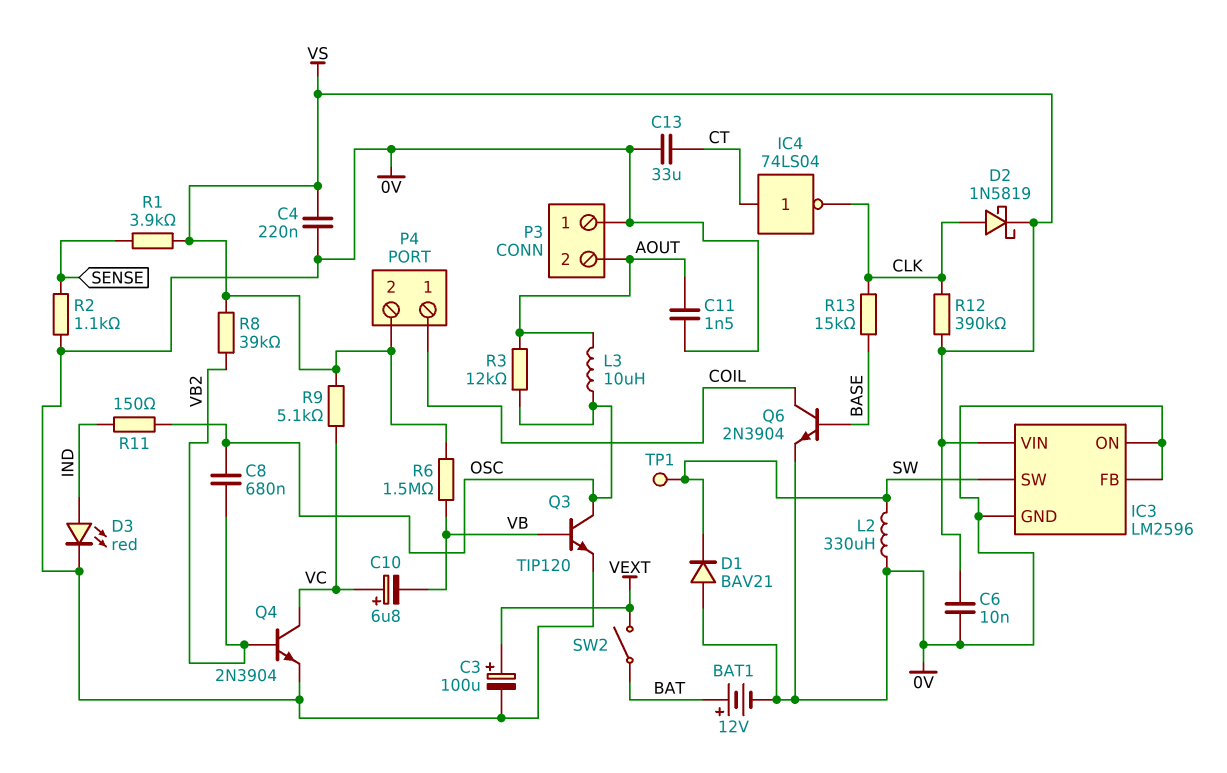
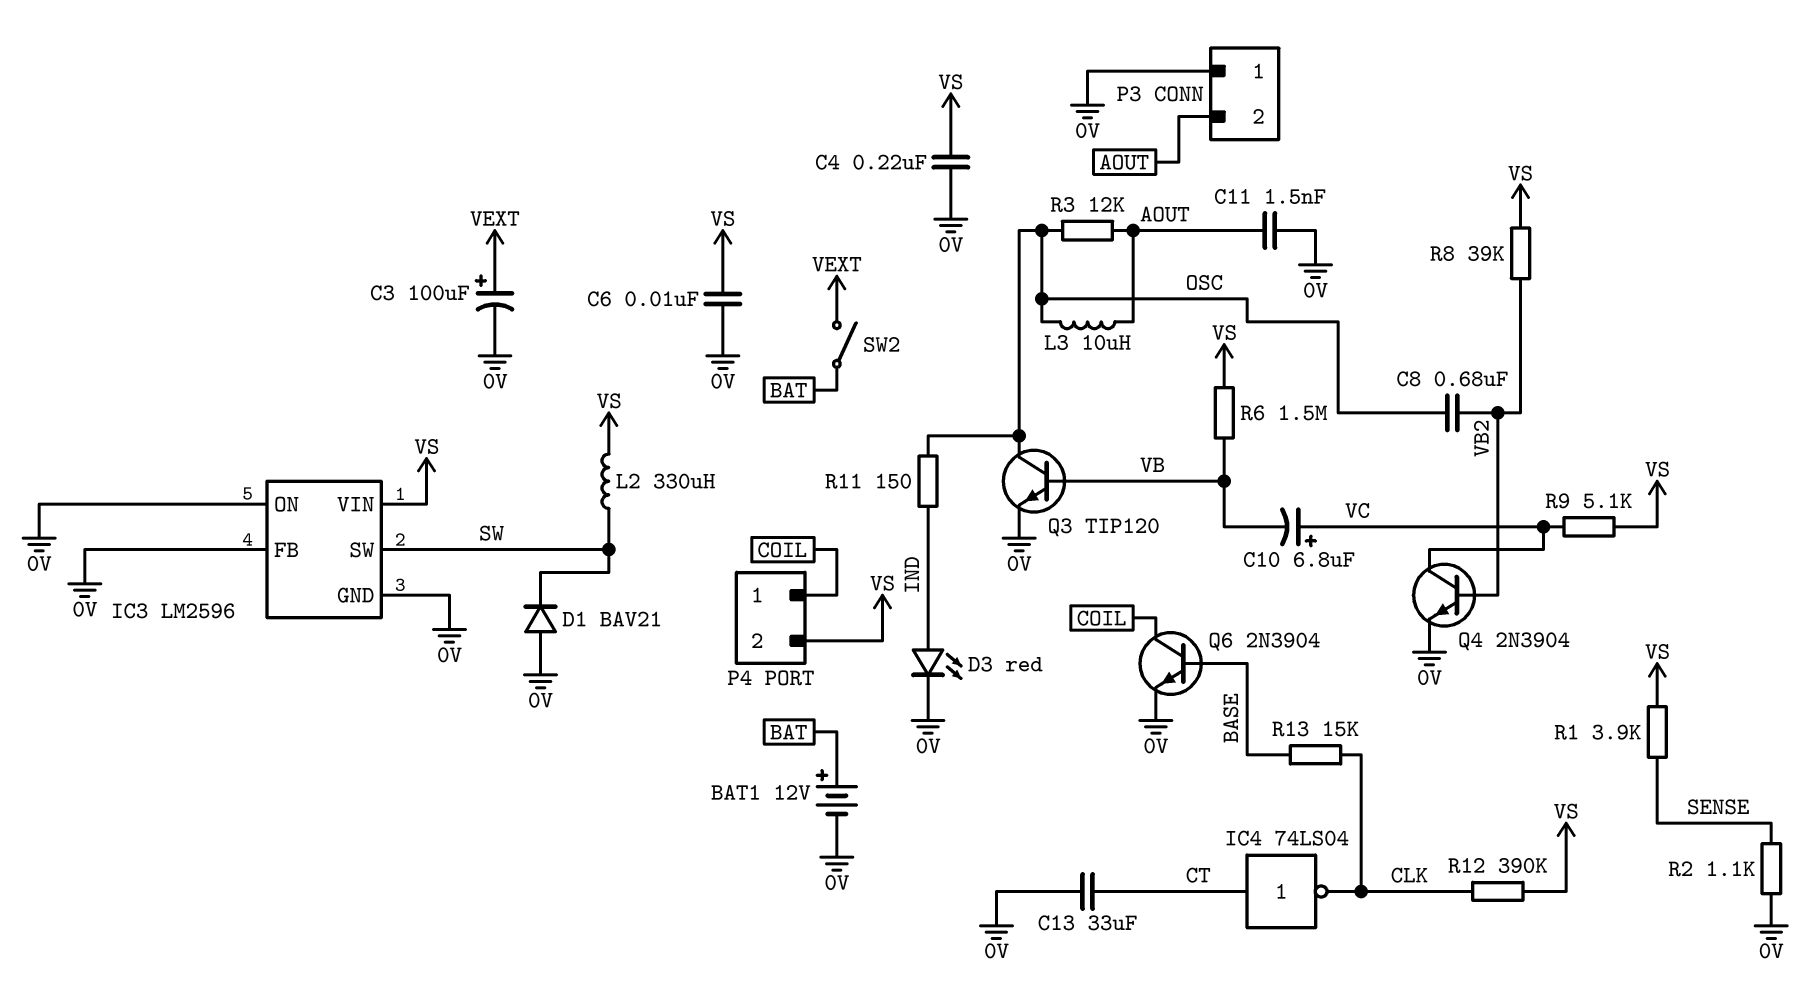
D2: schottky 1N5819 (A CLK, K VS) -> none
L2: 330uH (0V, SW) -> 330uH (SW, VS)
TP1: test point (SW) -> none

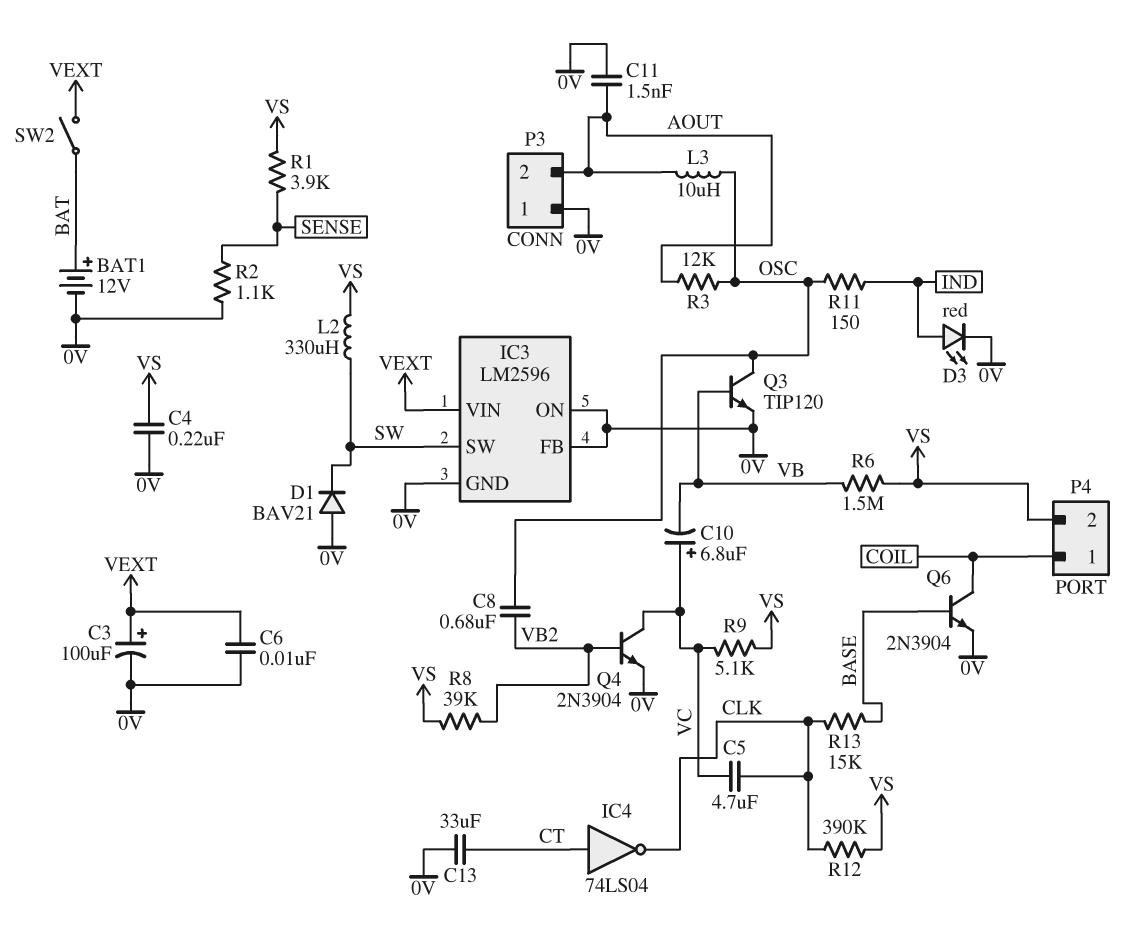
C5: none -> 4.7uF (CLK, VC)
C6: 10nF (0V, VS) -> 10nF (0V, VEXT)
IC3 pin VIN: VS -> VEXT

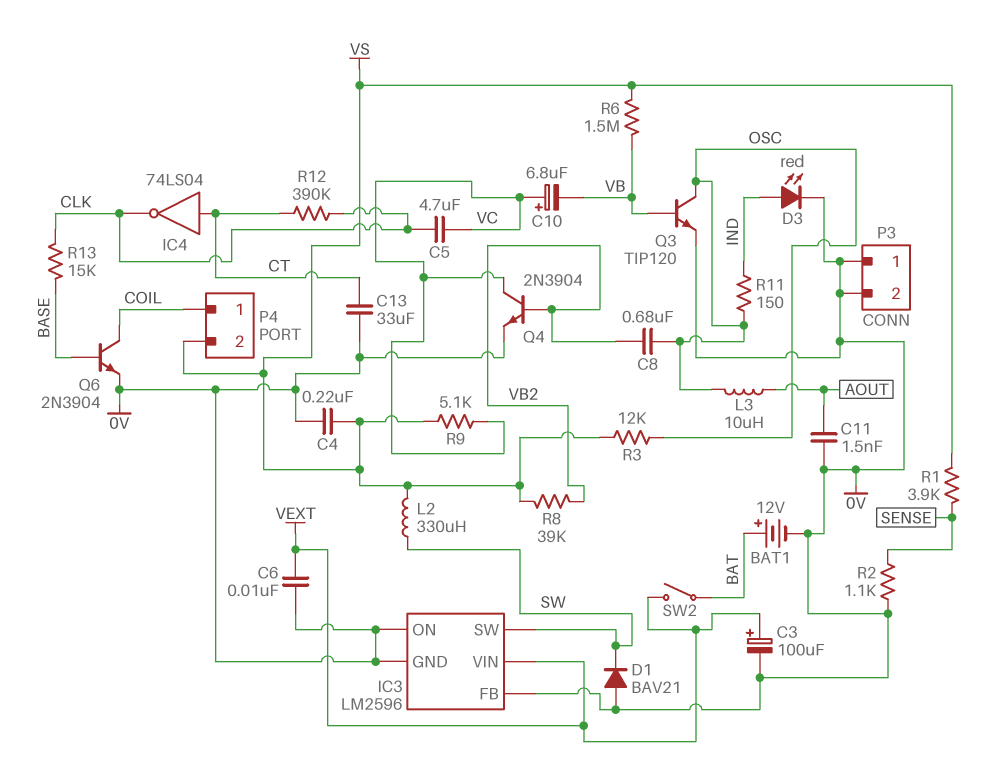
P3 pin 2: AOUT -> 0V
R3: 12k (AOUT, OSC) -> 12k (OSC, VS)
R12: 390k (CLK, VS) -> 390k (CLK, CT)

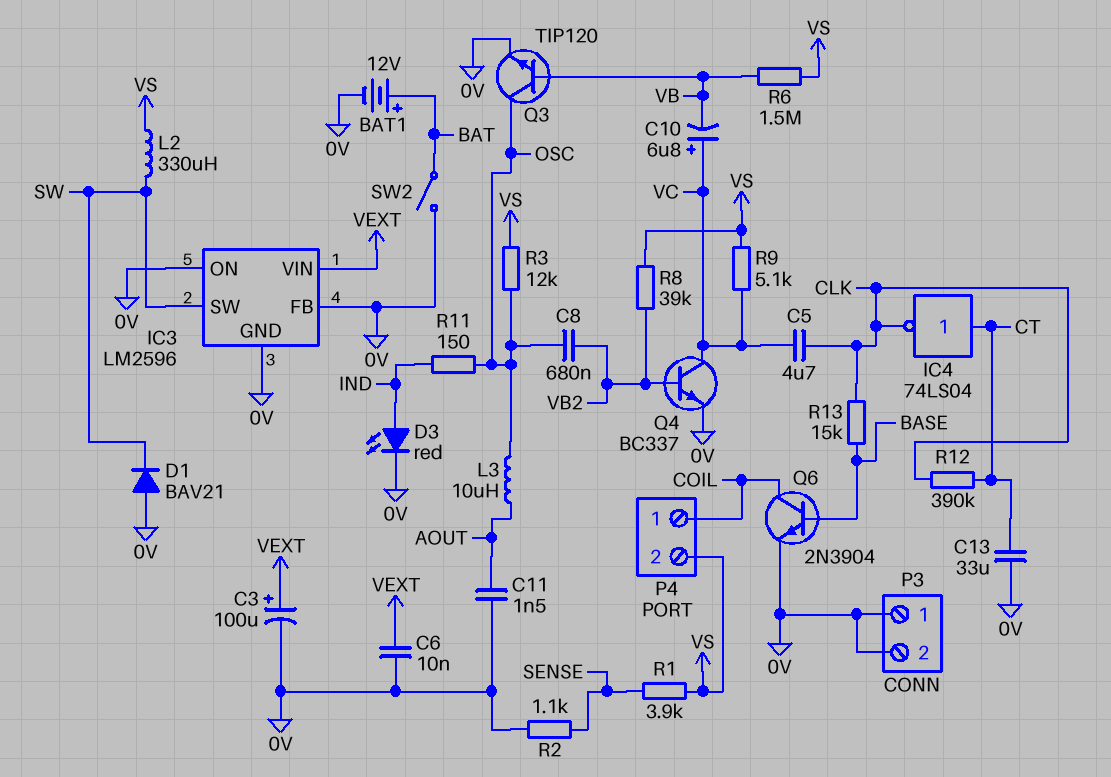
C4: 220nF (0V, VS) -> none
Q4: NPN 2N3904 (B VB2, C VC, E 0V) -> NPN BC337 (B VB2, C VC, E 0V)
SW2: switch (BAT, VEXT) -> switch (0V, BAT)

